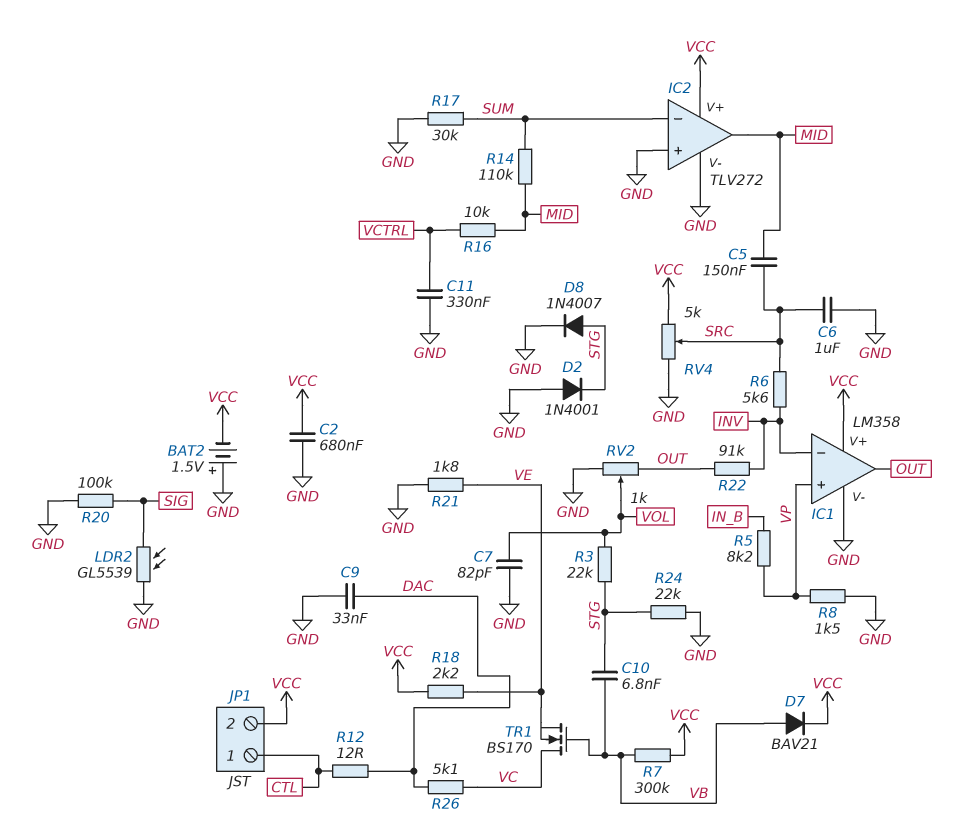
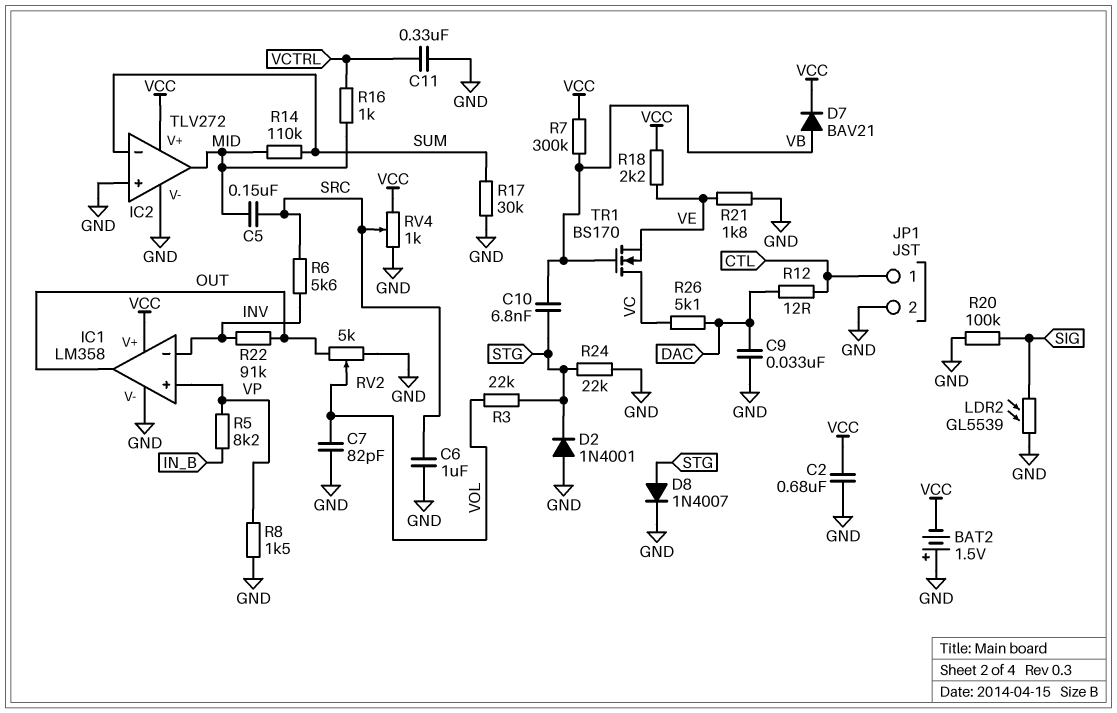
JP1 pin 2: VCC -> GND
R16: 10k (MID, VCTRL) -> 1k (MID, VCTRL)
RV2: 1k (GND, OUT, wiper VOL) -> 5k (GND, OUT, wiper VOL)
RV4: 5k (GND, VCC, wiper SRC) -> 1k (GND, VCC, wiper SRC)

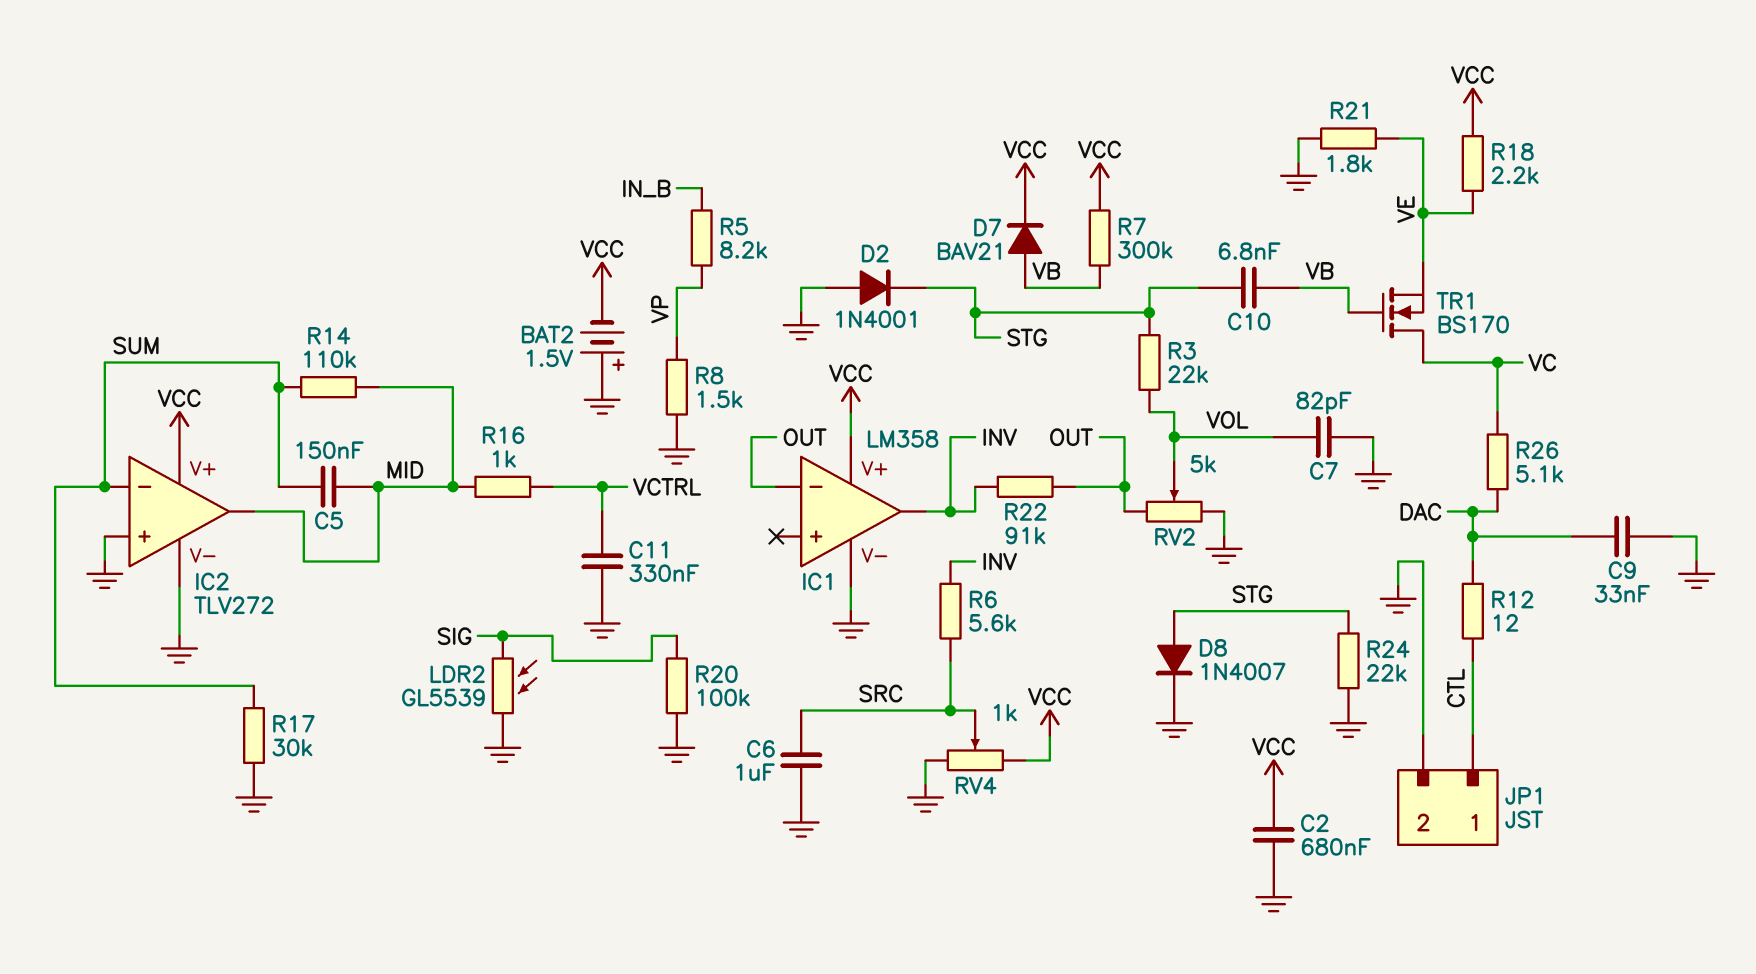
C5: 150nF (MID, SRC) -> 150nF (MID, SUM)
IC1 pin in+: VP -> none
IC1 pin in-: INV -> OUT
IC1 pin out: OUT -> INV

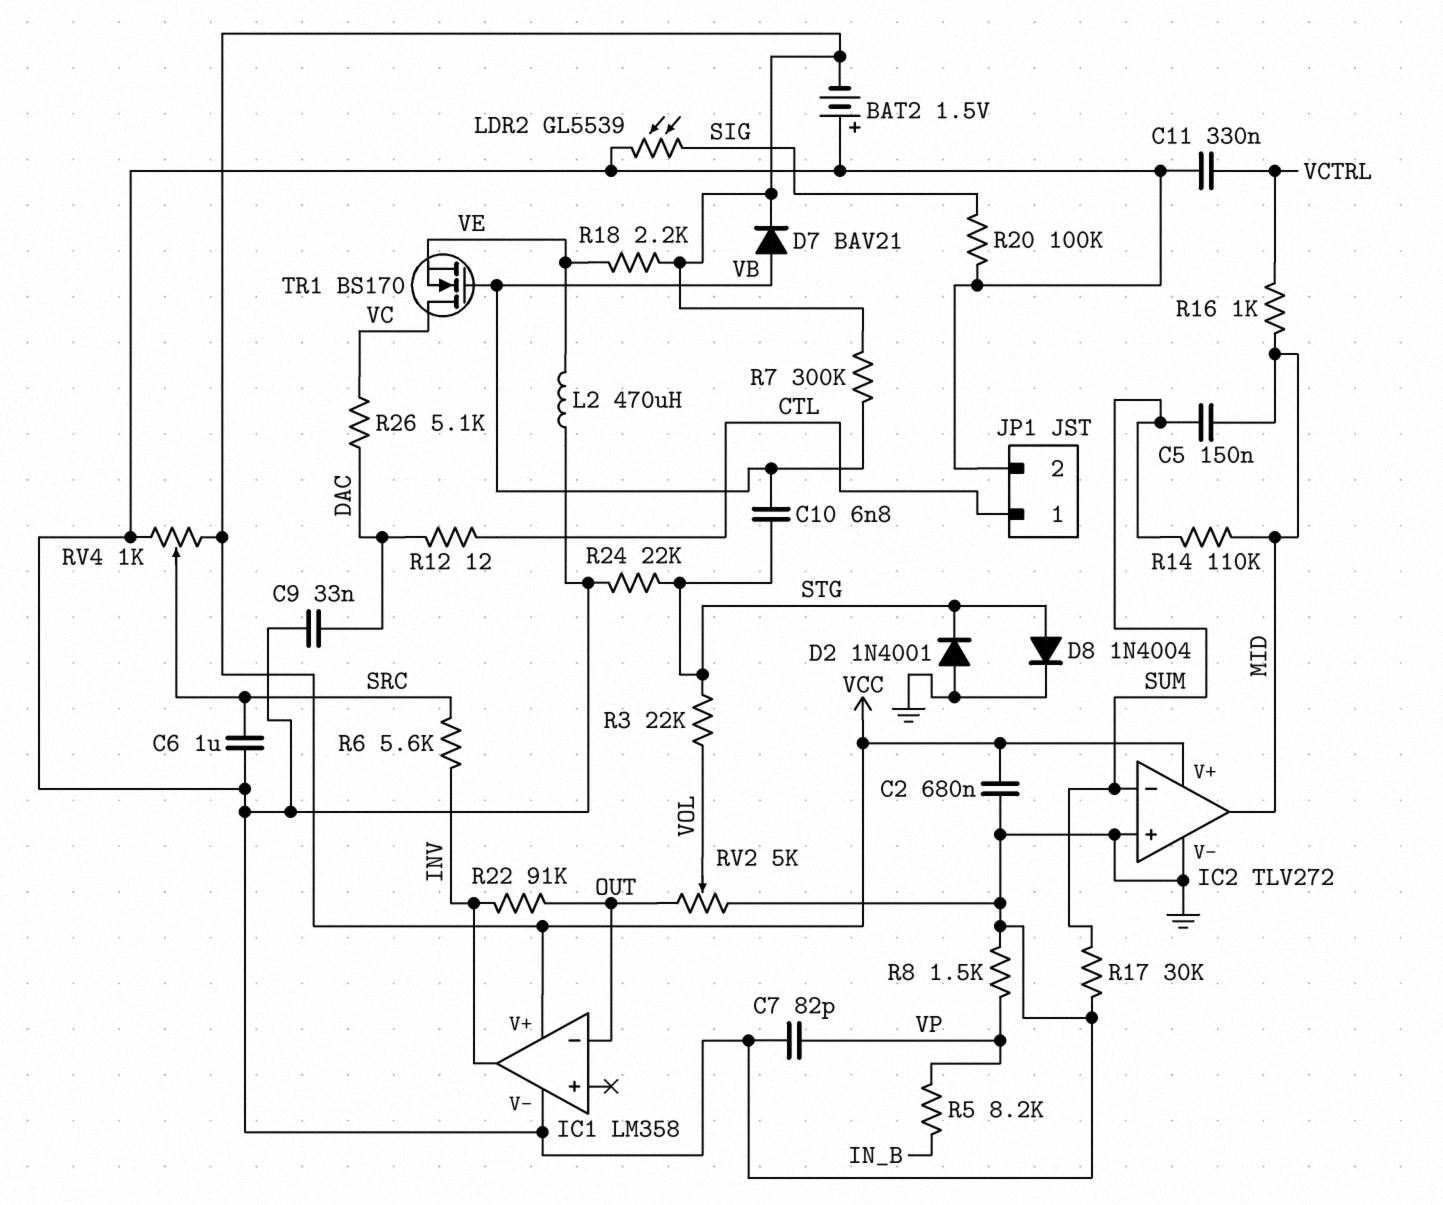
C7: 82pF (GND, VOL) -> 82pF (GND, VP)
D8: diode 1N4007 (A STG, K GND) -> diode 1N4004 (A STG, K GND)
L2: none -> 470uH (GND, VE)
R21: 1.8k (GND, VE) -> none

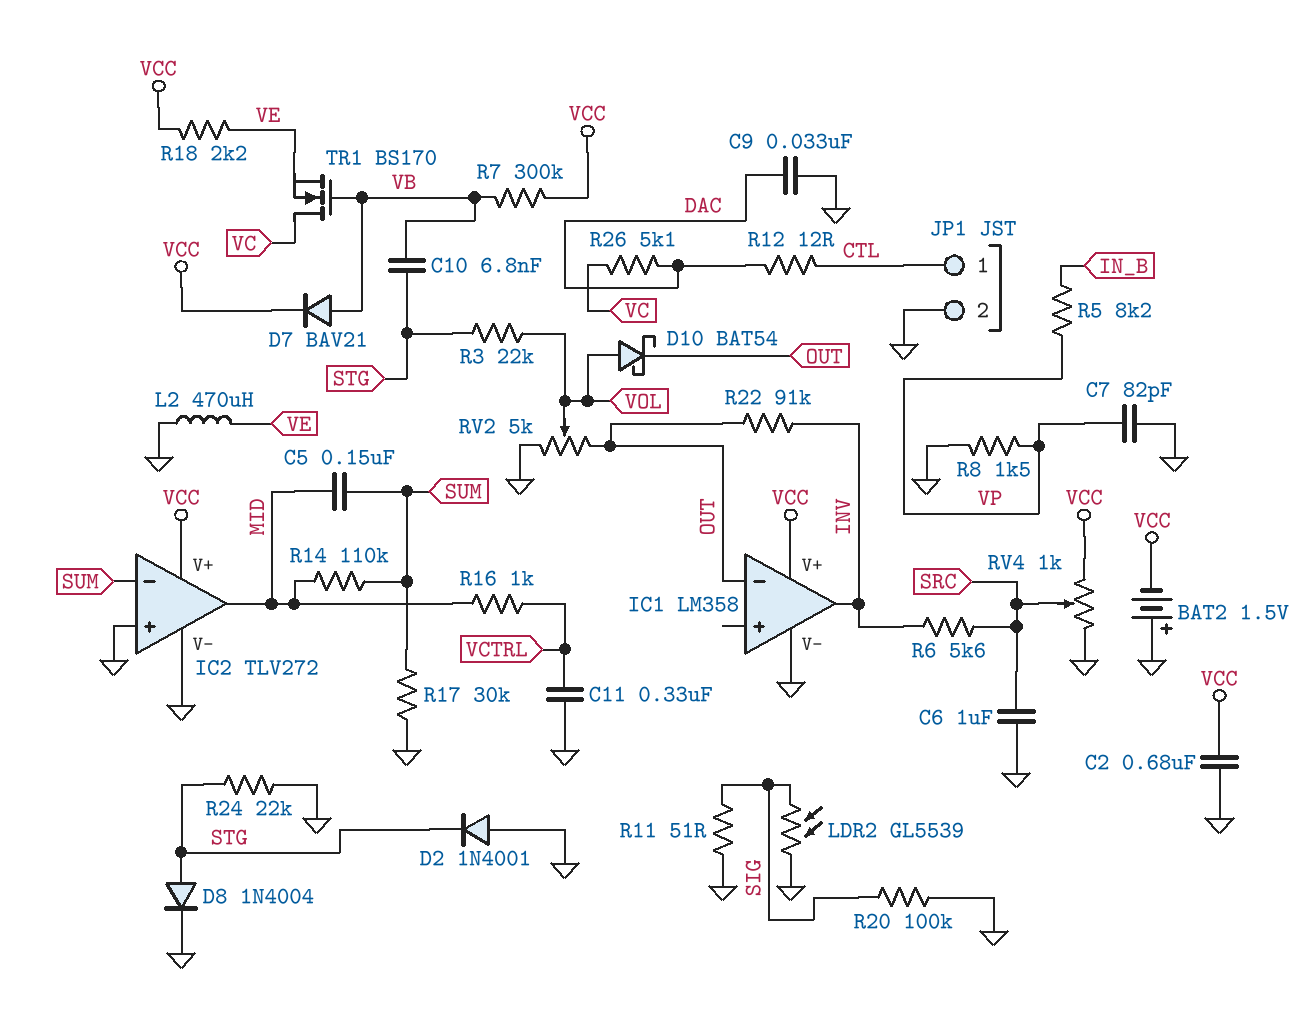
D10: none -> schottky BAT54 (A VOL, K OUT)
R11: none -> 51 (GND, SIG)

